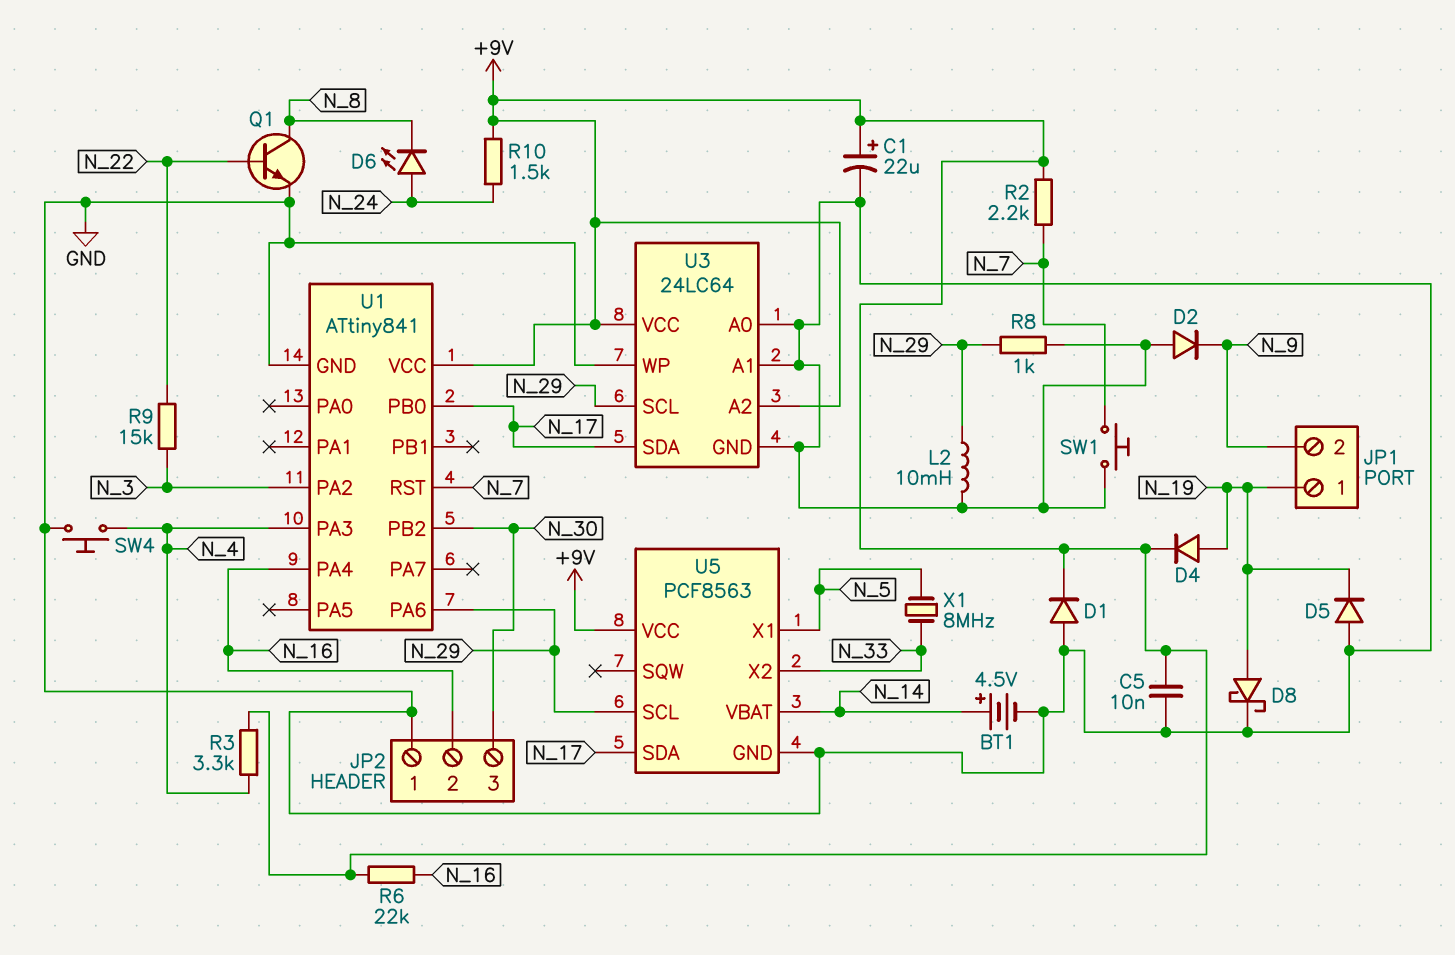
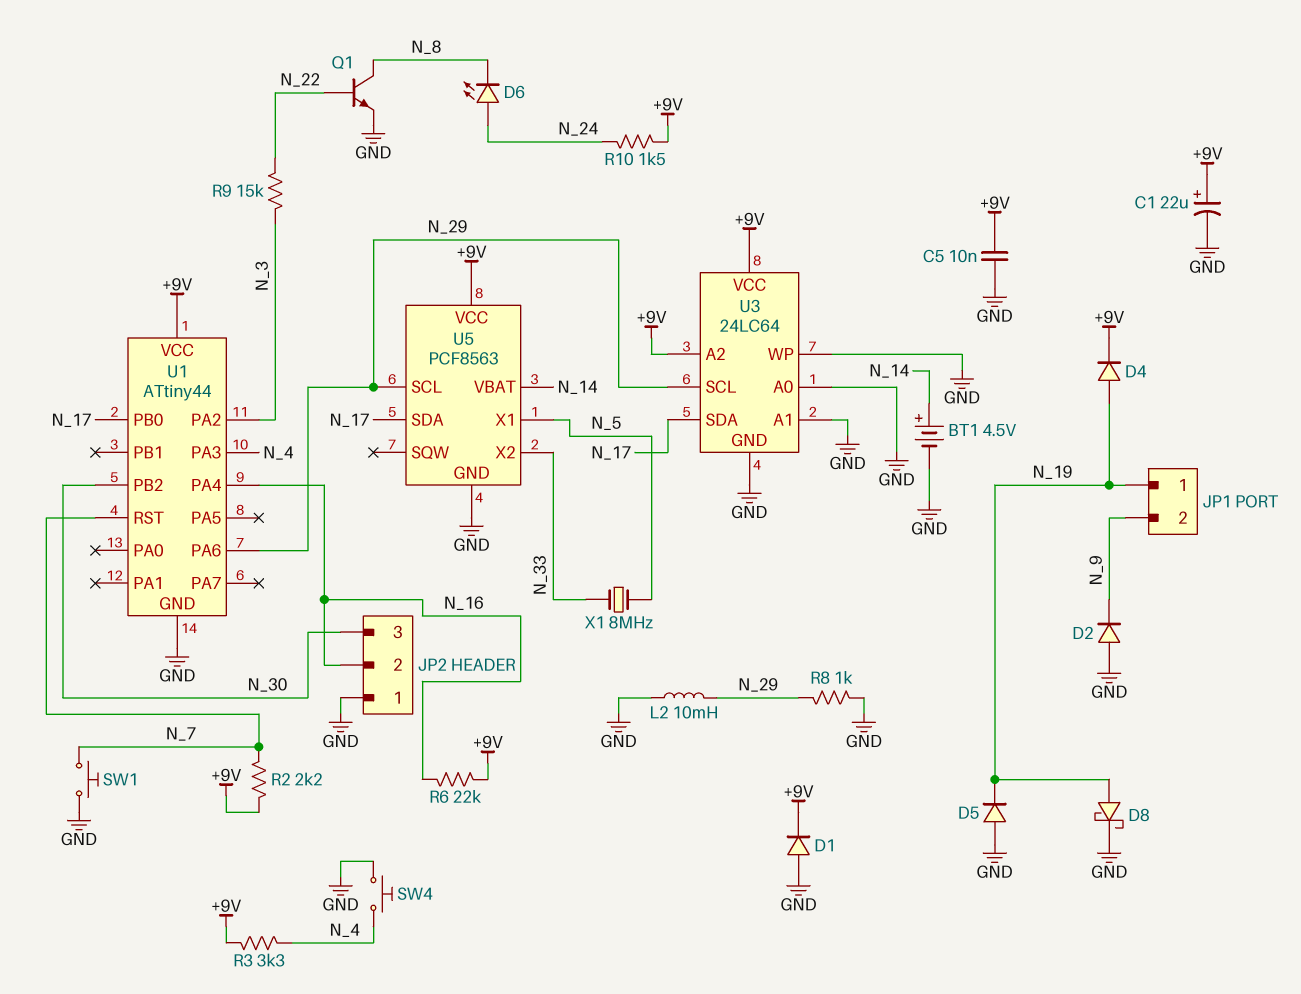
U1: ATtiny841 -> ATtiny44

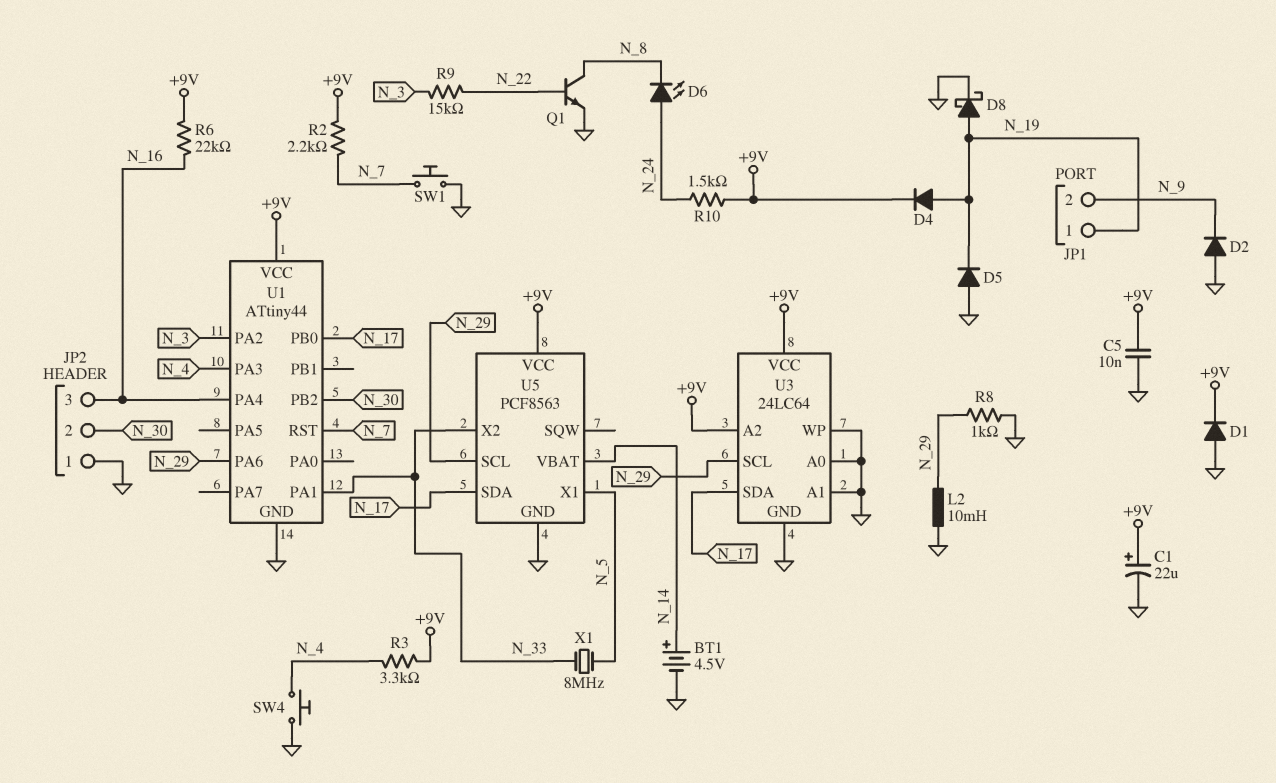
JP2 pin 2: N_16 -> N_30
JP2 pin 3: N_30 -> N_16
U1 pin PA1: none -> N_33

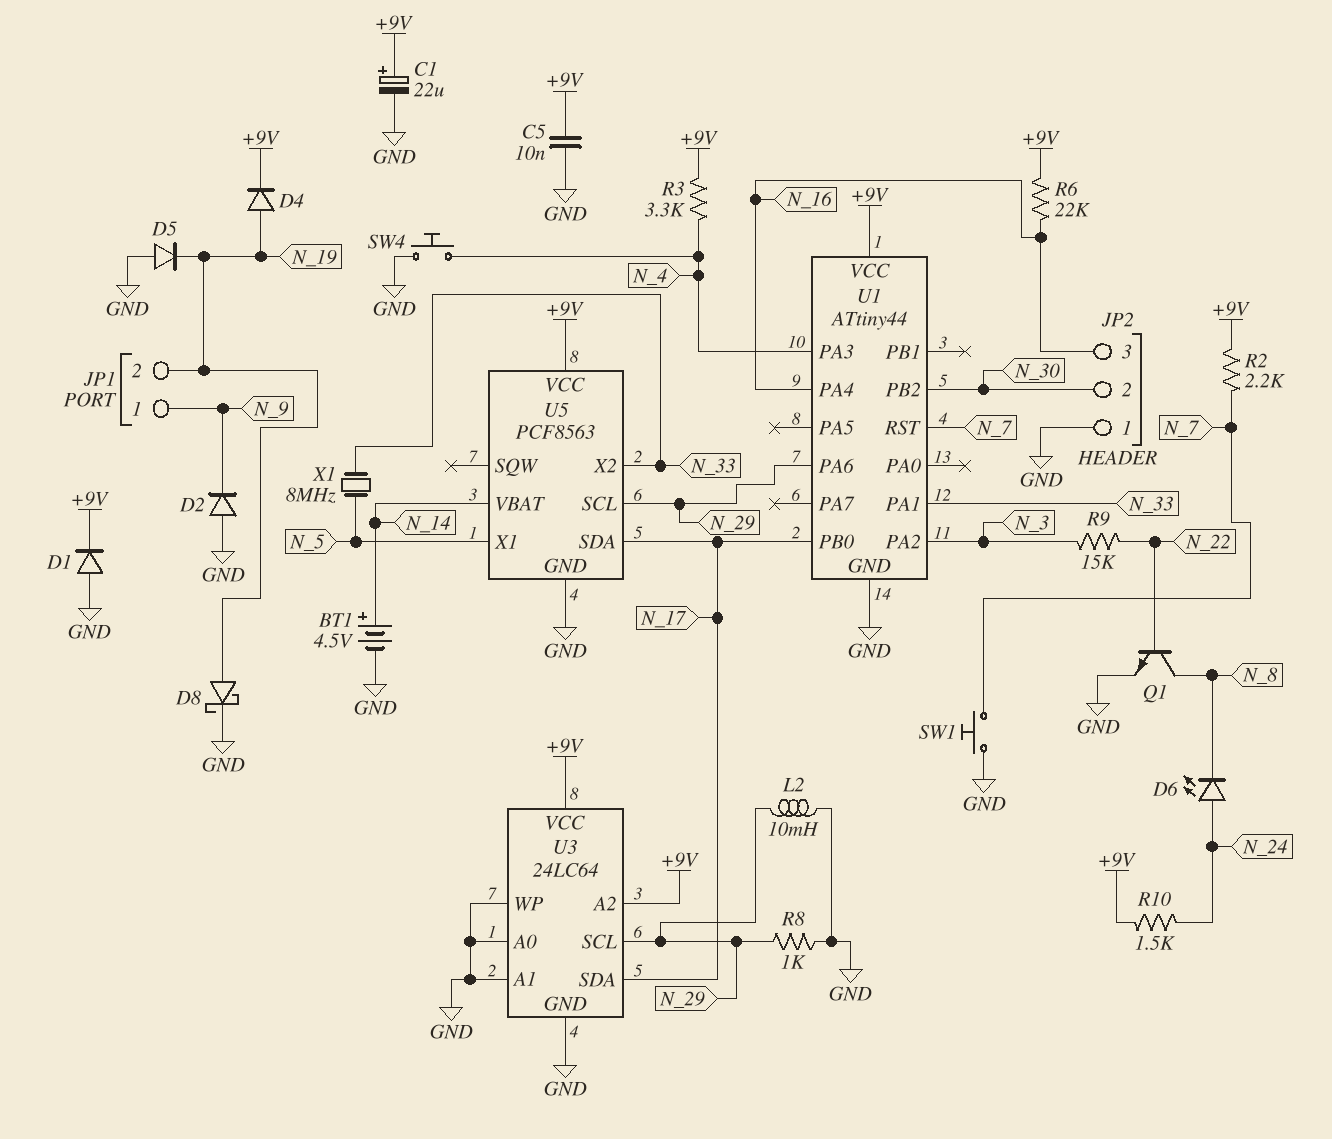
JP1 pin 1: N_19 -> N_9
JP1 pin 2: N_9 -> N_19

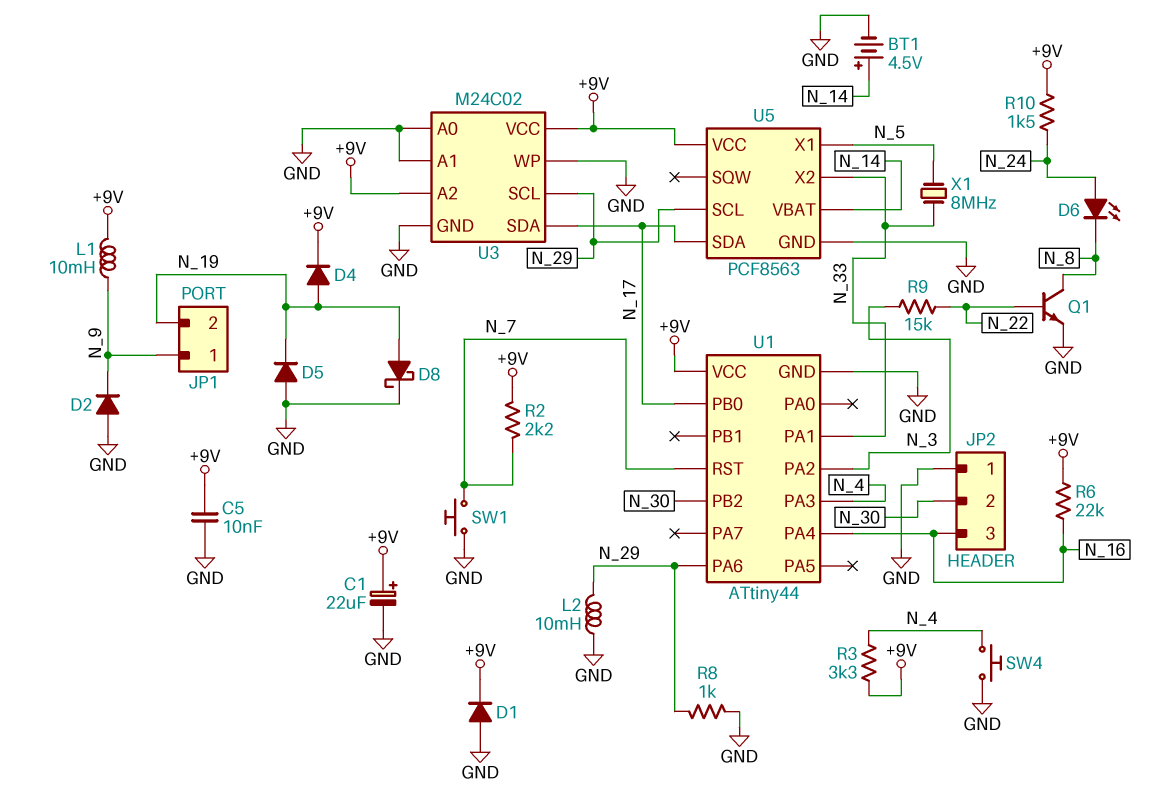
L1: none -> 10mH (+9V, N_9)
U3: 24LC64 -> M24C02

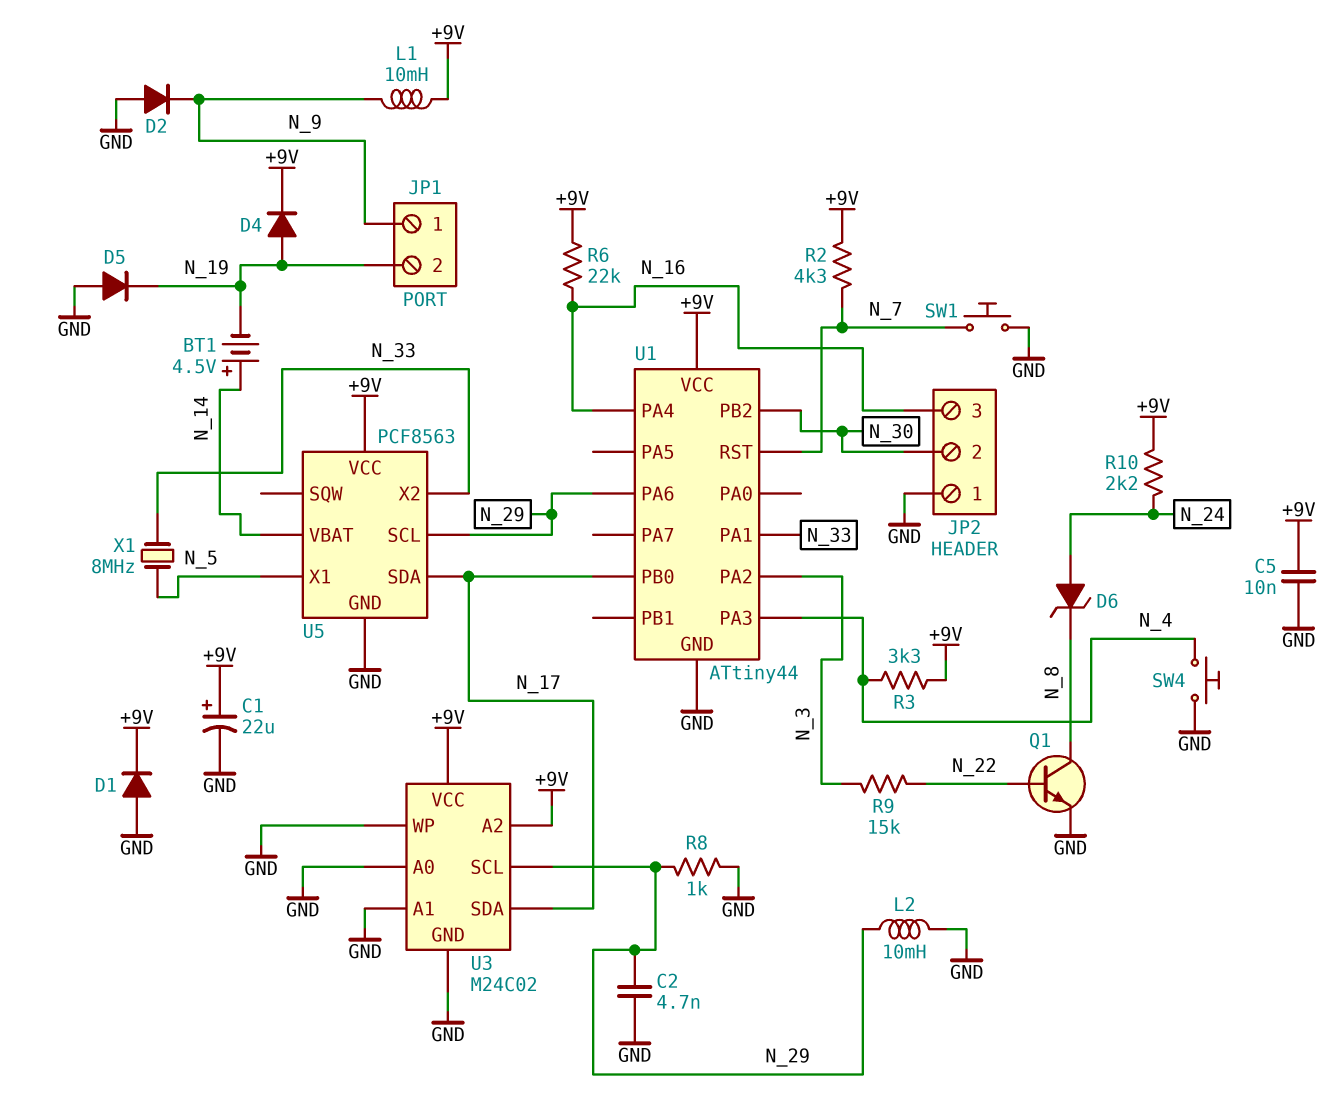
BT1: 4.5V (plus N_14, minus GND) -> 4.5V (plus N_14, minus N_19)
C2: none -> 4.7nF (GND, N_29)
D6: LED (A N_24, K N_8) -> zener (A N_24, K N_8)
D8: schottky (A N_19, K GND) -> none
R2: 2.2k (+9V, N_7) -> 4.3k (+9V, N_7)
R10: 1.5k (+9V, N_24) -> 2.2k (+9V, N_24)

